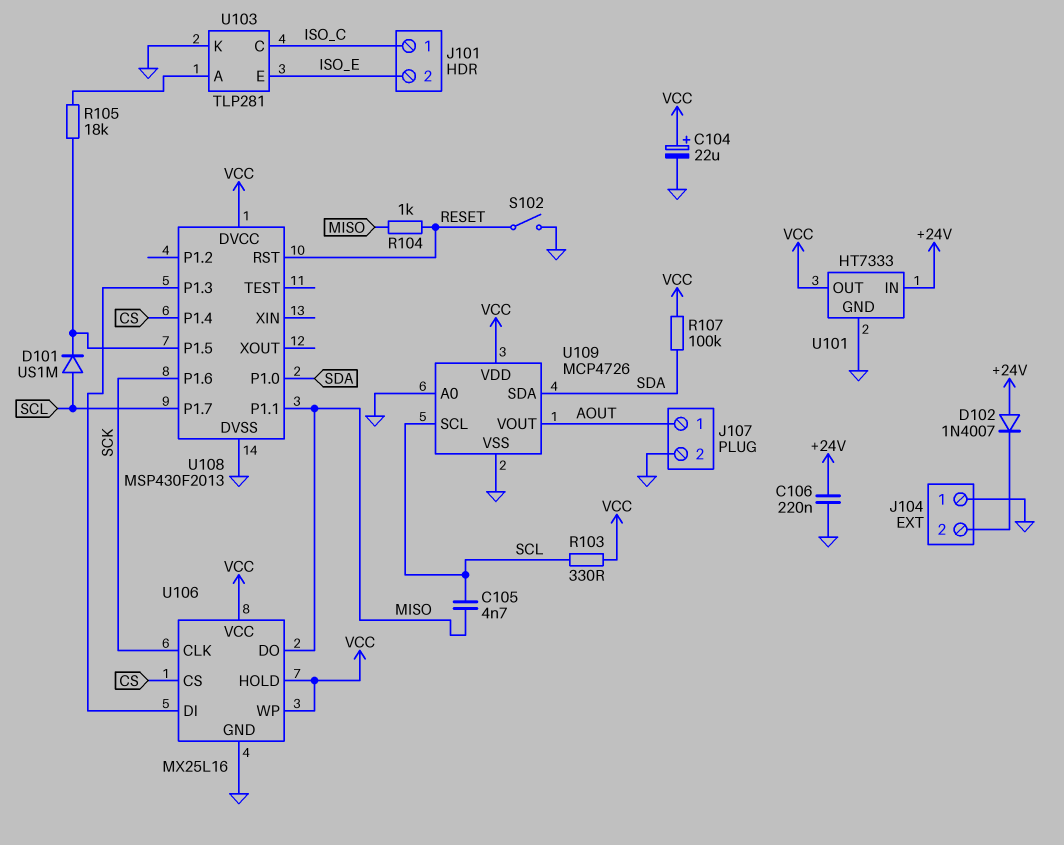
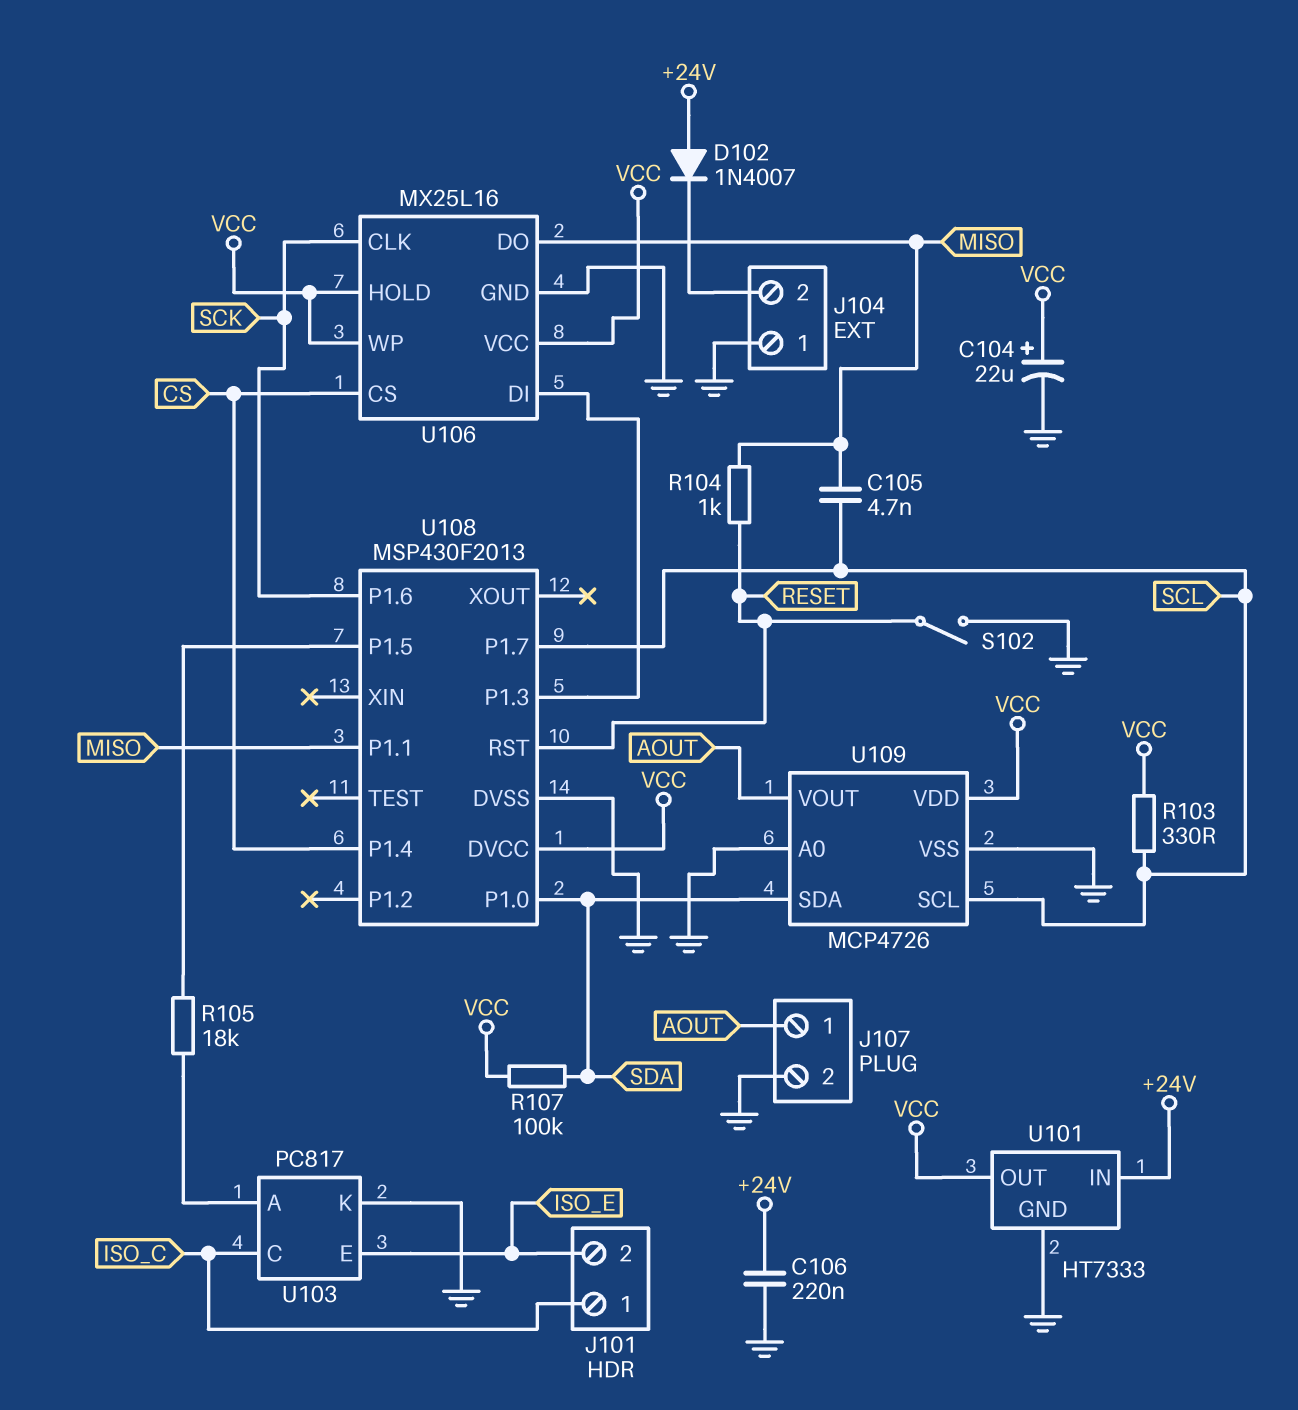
D101: diode US1M (A SCL, K U108/P1.5) -> none
U103: TLP281 -> PC817

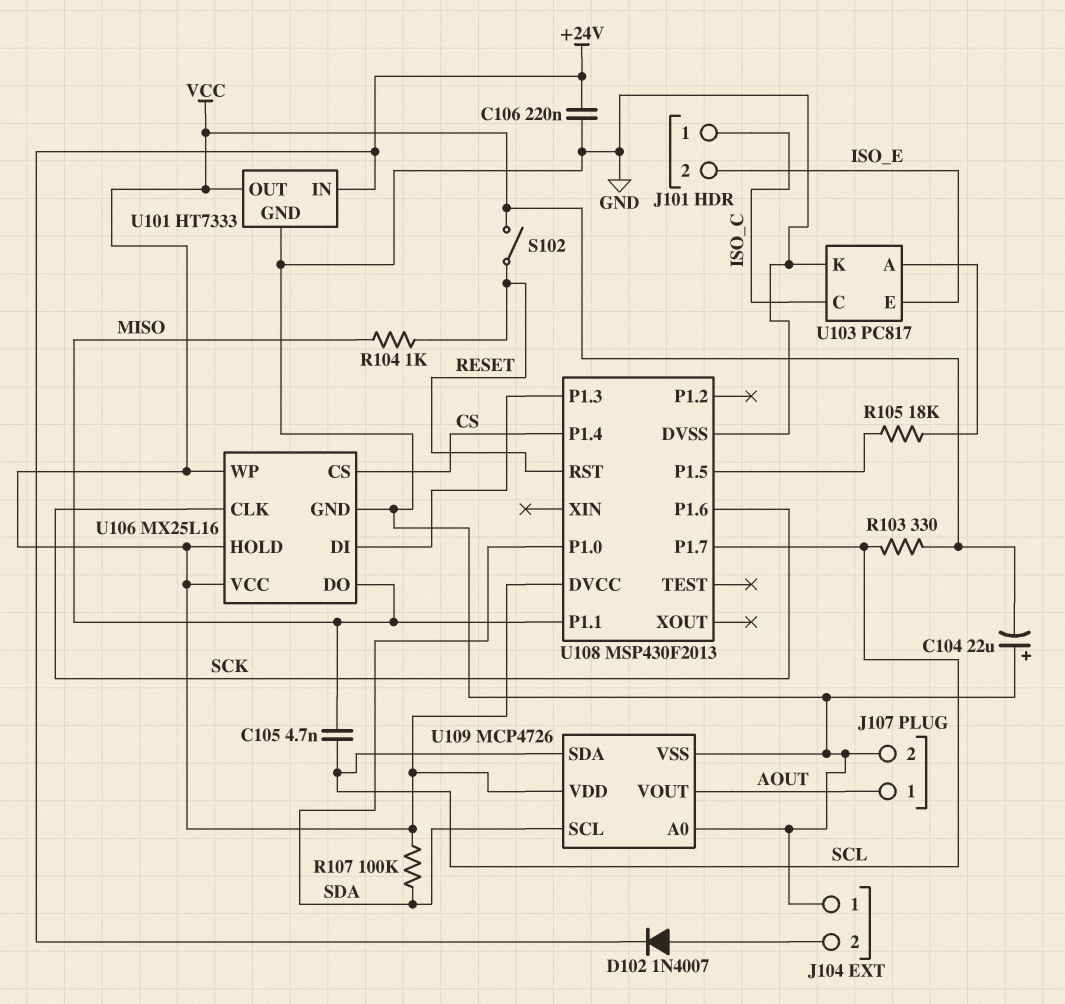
C104: 22uF (plus VCC, minus GND) -> 22uF (plus GND, minus VCC)
D102: diode 1N4007 (A +24V, K J104/2) -> diode 1N4007 (A J104/2, K +24V)
S102: switch (GND, RESET) -> switch (RESET, VCC)
U109 pin SCL: SCL -> SDA
U109 pin SDA: SDA -> SCL

